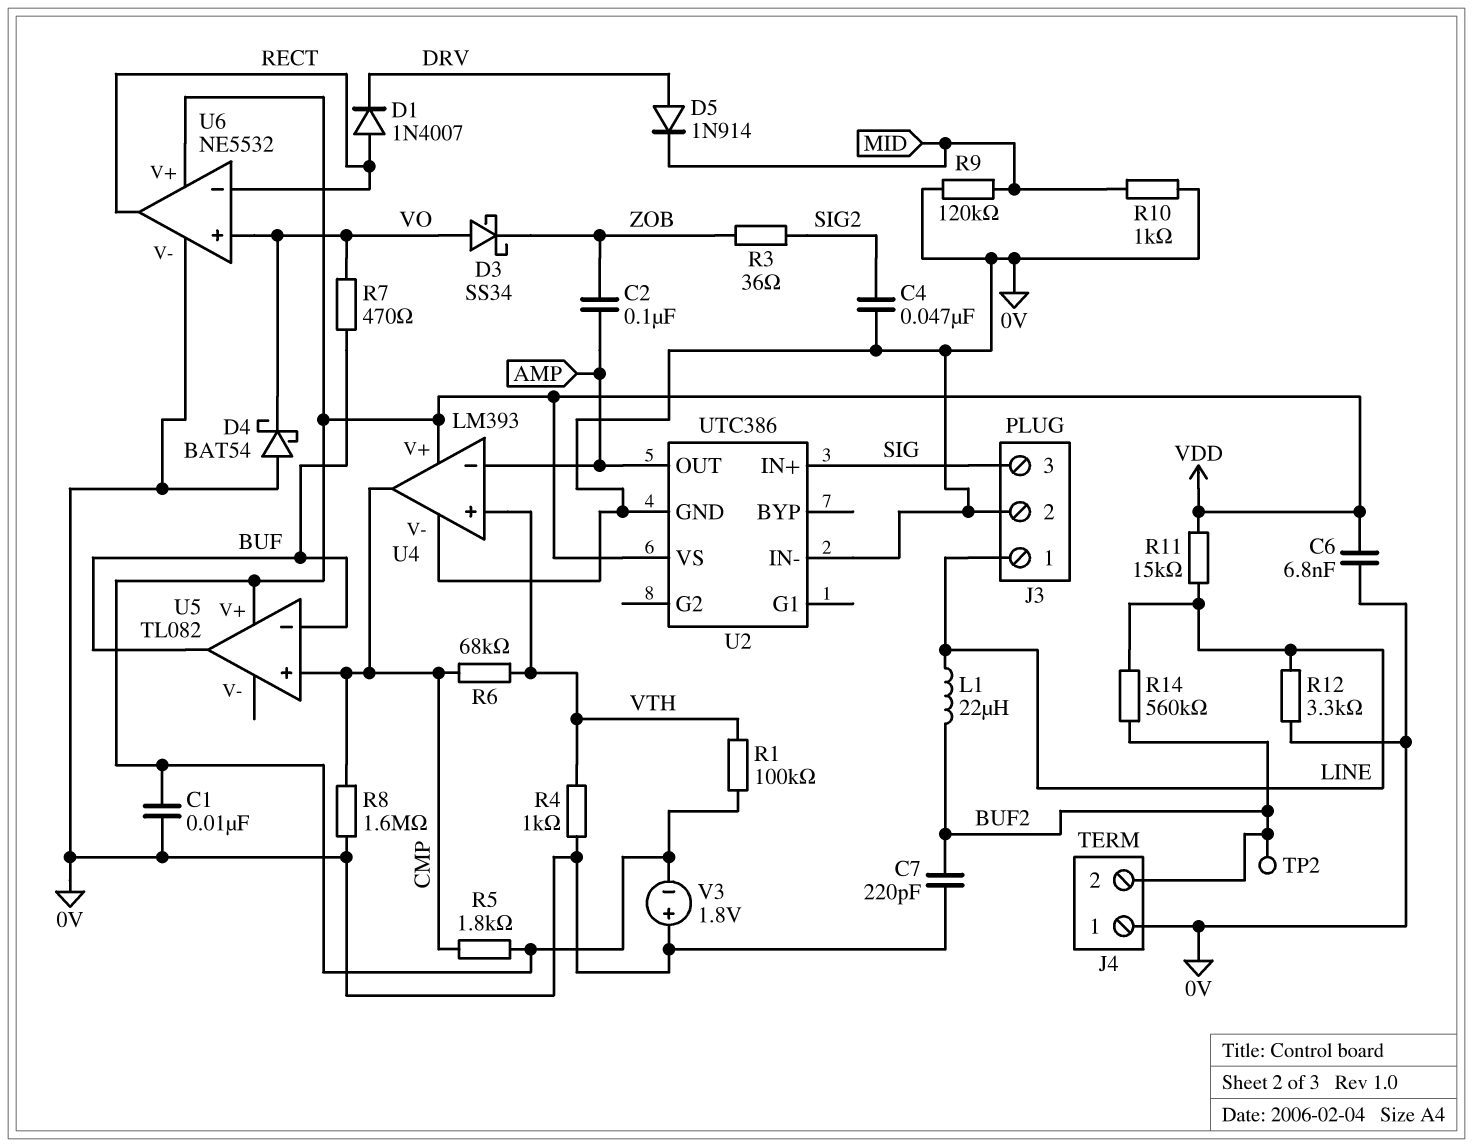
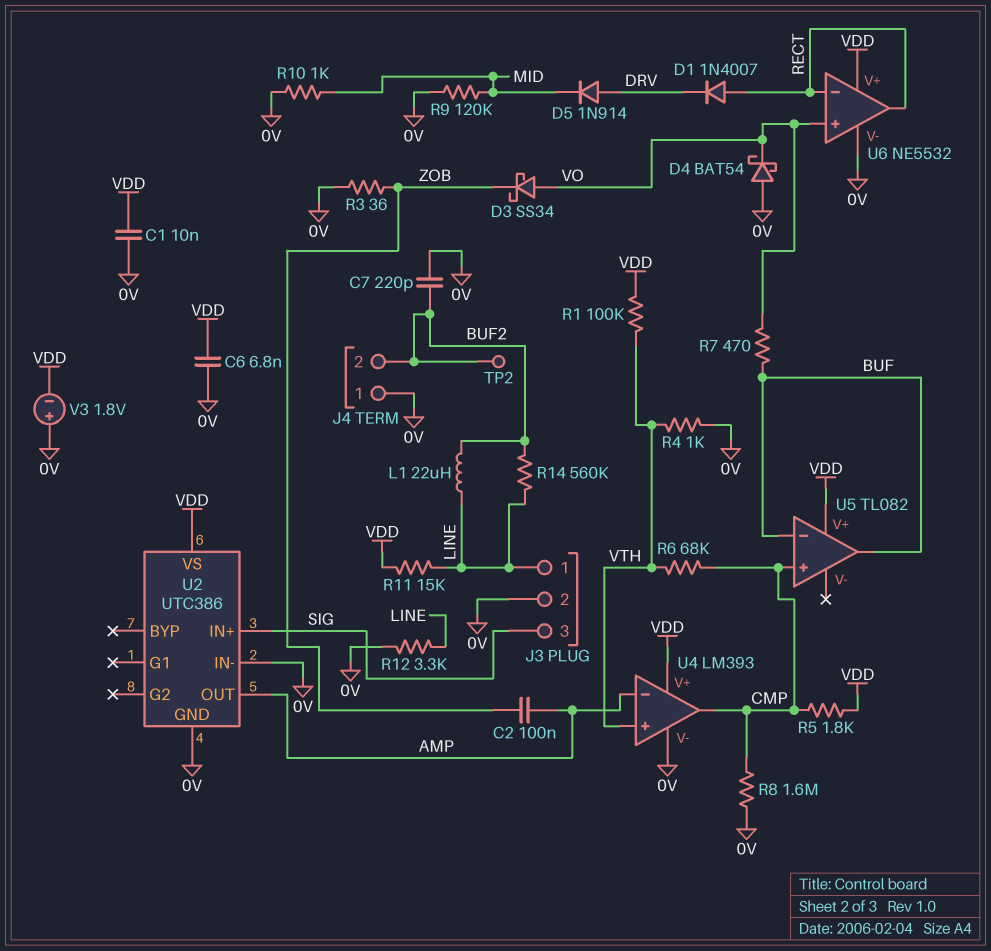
C4: 47nF (0V, SIG2) -> none
R3: 36 (SIG2, ZOB) -> 36 (0V, ZOB)

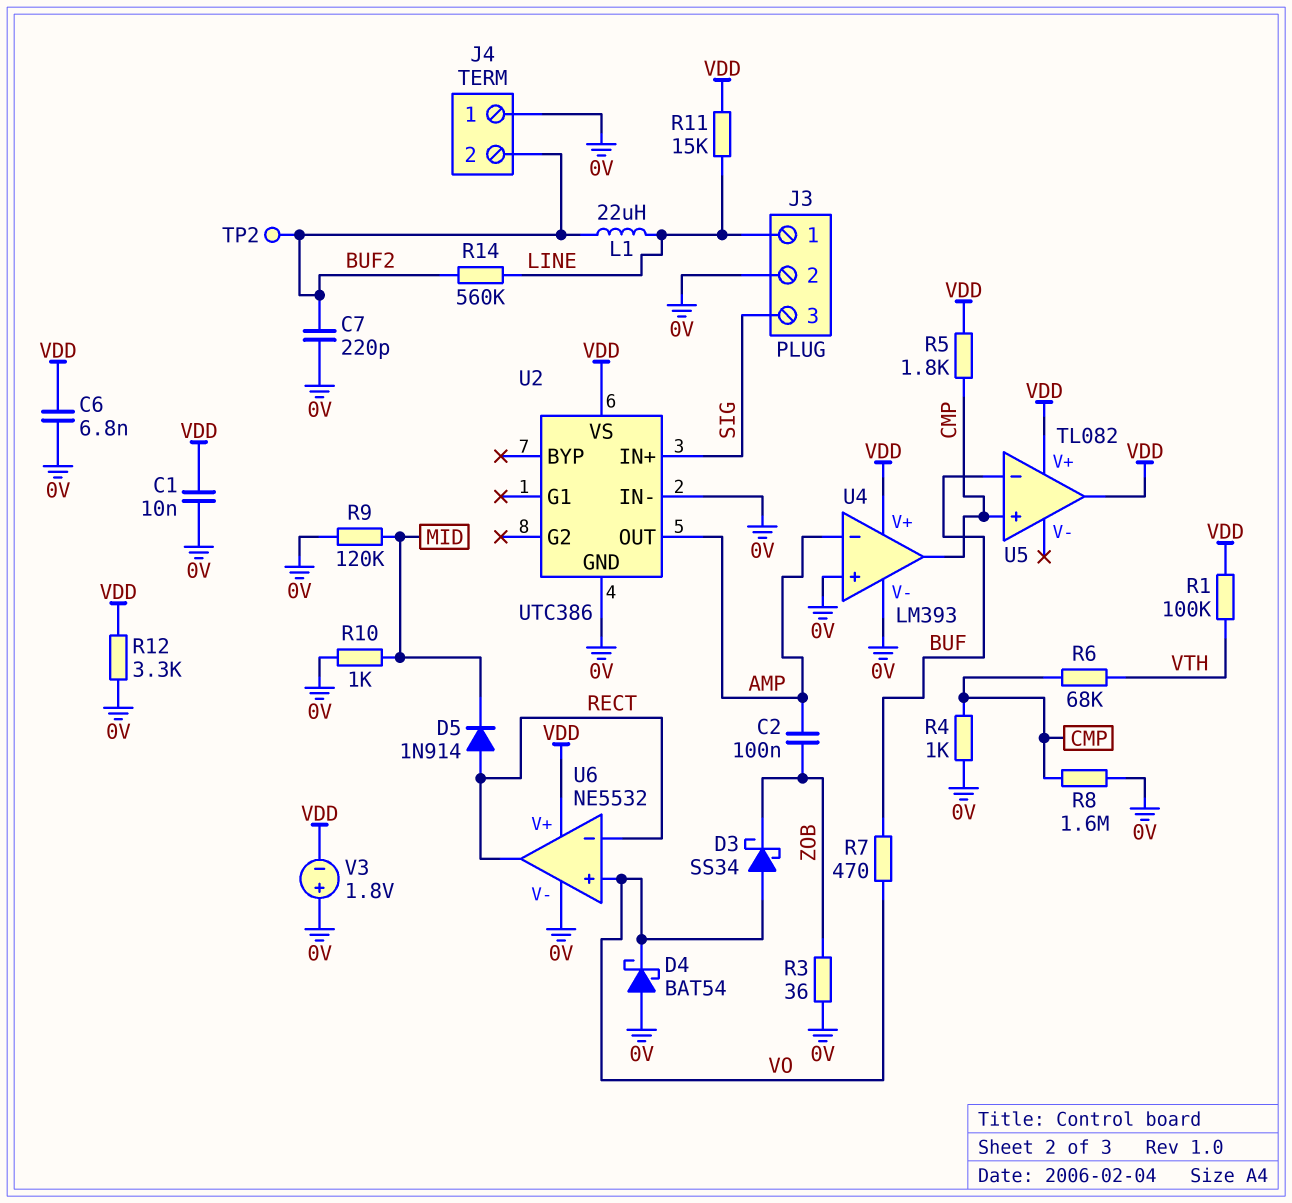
D1: diode 1N4007 (A RECT, K DRV) -> none
D5: diode 1N914 (A DRV, K MID) -> diode 1N914 (A RECT, K MID)
R4: 1k (0V, VTH) -> 1k (0V, CMP)
R12: 3.3k (0V, LINE) -> 3.3k (0V, VDD)
U4 pin in+: VTH -> 0V
U5 pin out: BUF -> VDD

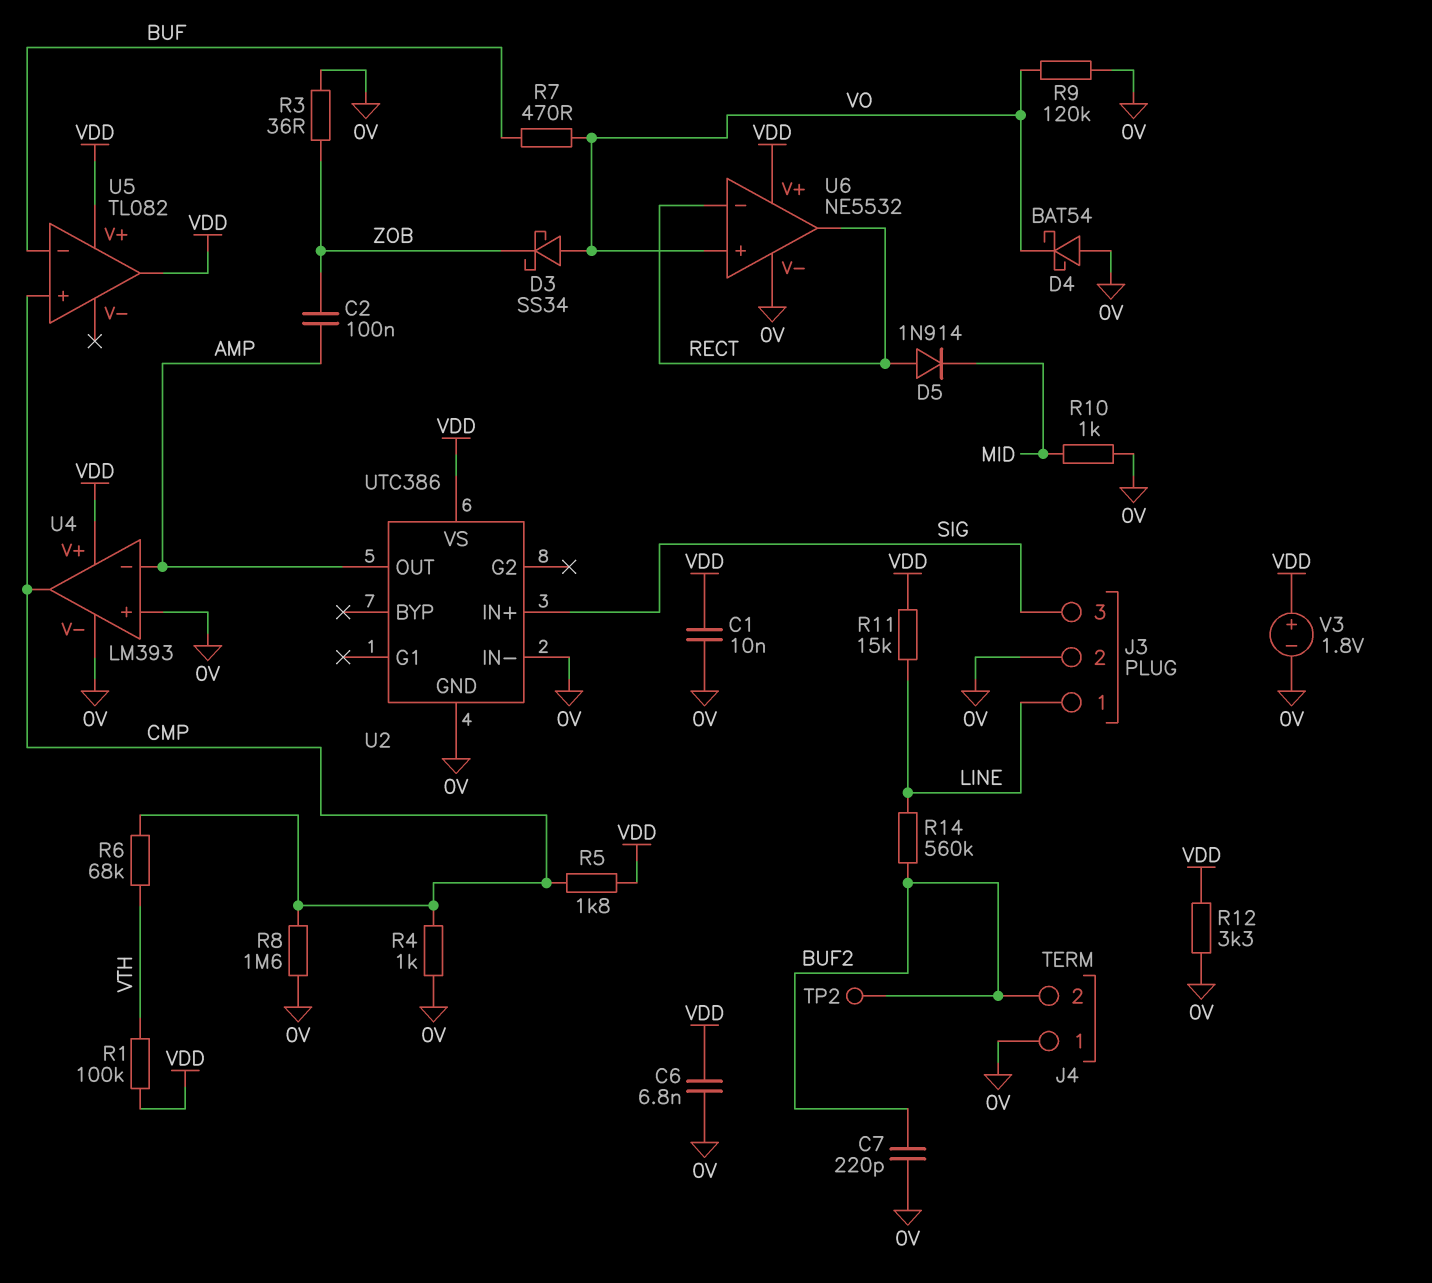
L1: 22uH (BUF2, LINE) -> none
R9: 120k (0V, MID) -> 120k (0V, VO)
V3: 1.8V (plus 0V, minus VDD) -> 1.8V (plus VDD, minus 0V)

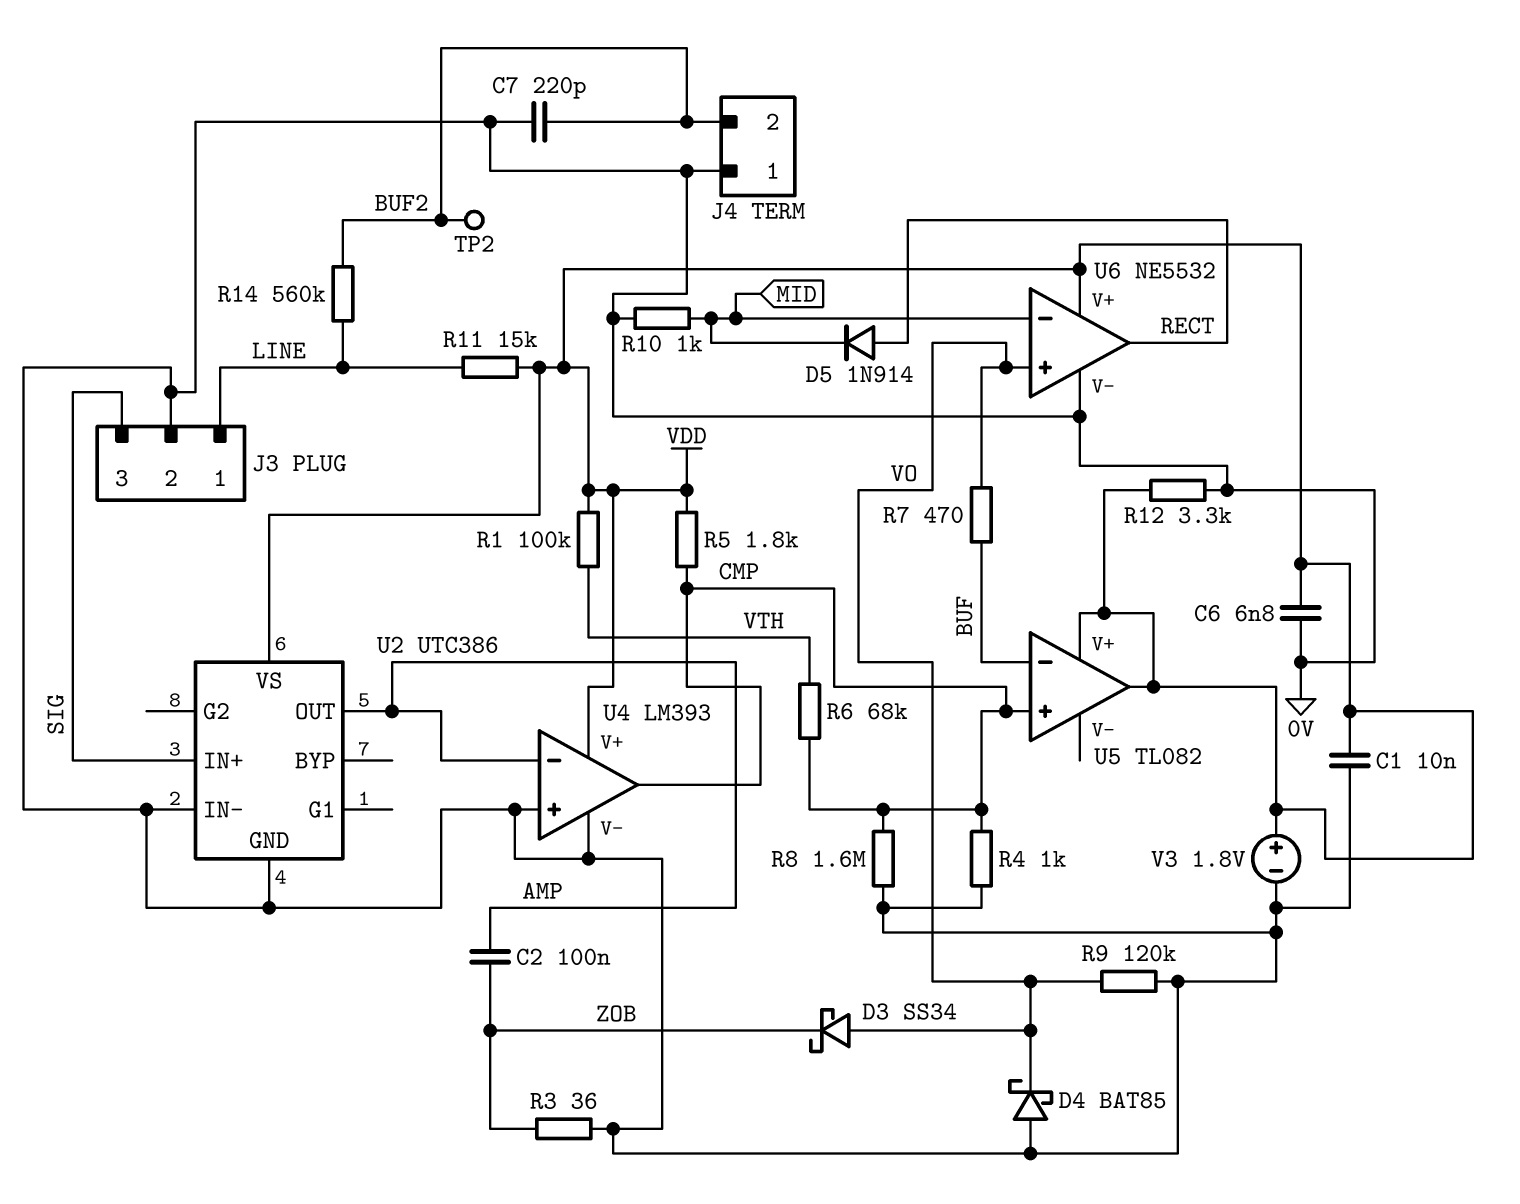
D4: schottky BAT54 (A 0V, K VO) -> schottky BAT85 (A 0V, K VO)
U6 pin in-: RECT -> MID

